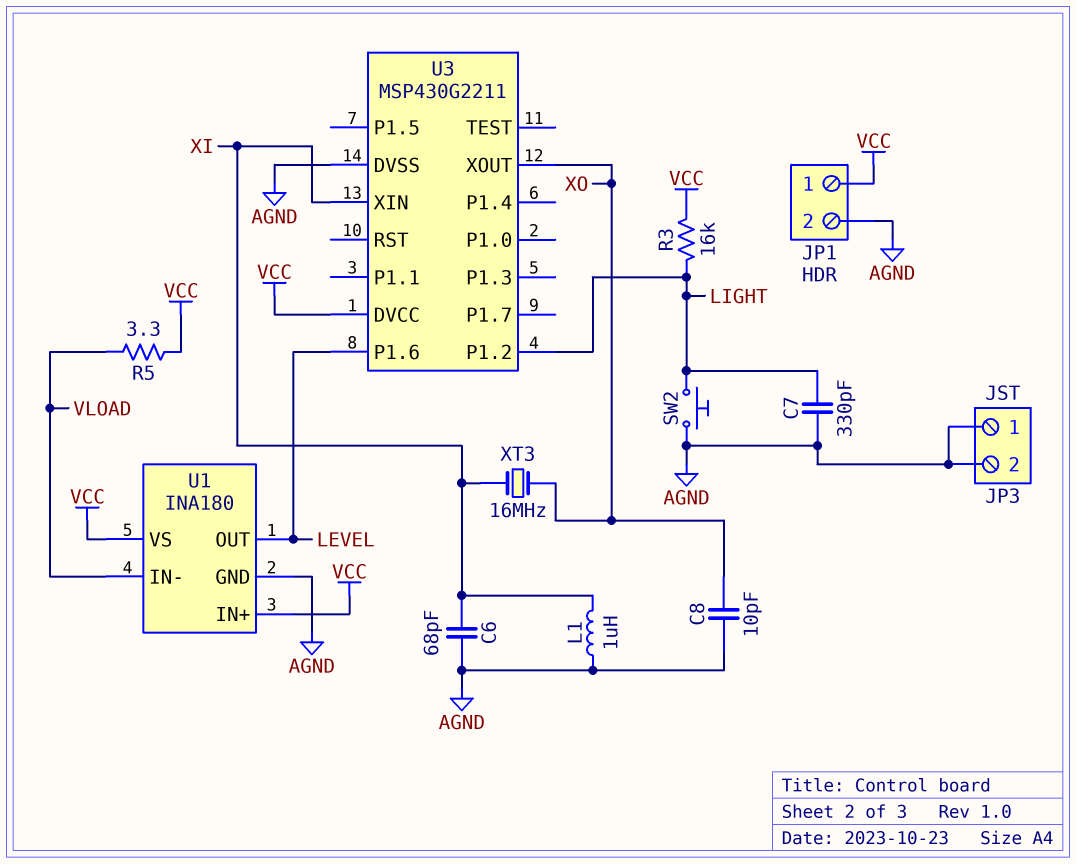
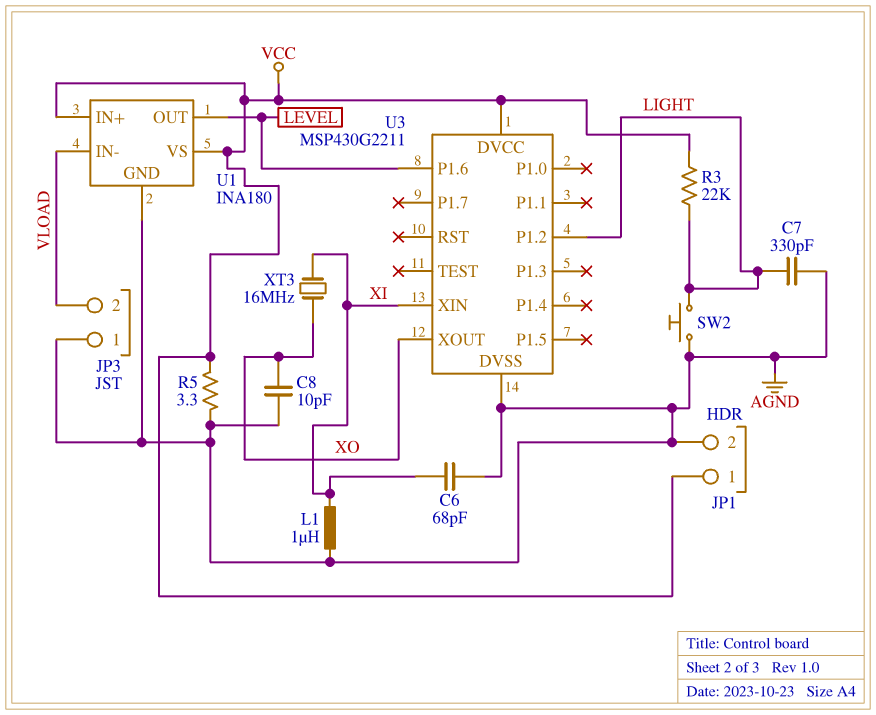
JP3 pin 2: AGND -> VLOAD
R3: 16k (LIGHT, VCC) -> 22k (LIGHT, VCC)
R5: 3.3 (VCC, VLOAD) -> 3.3 (AGND, VCC)

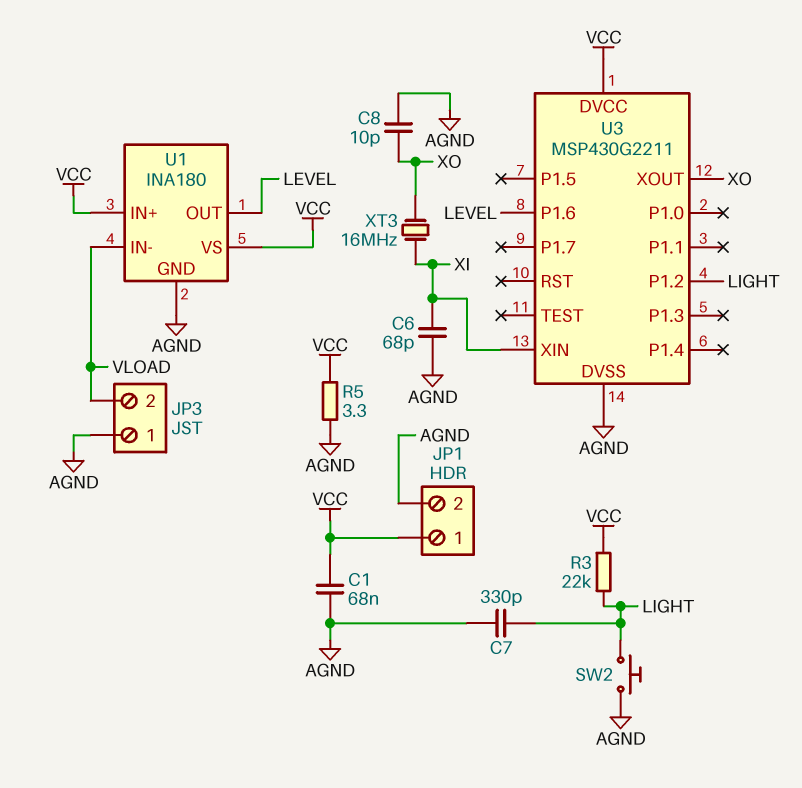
C1: none -> 68nF (AGND, VCC)
L1: 1uH (AGND, XI) -> none

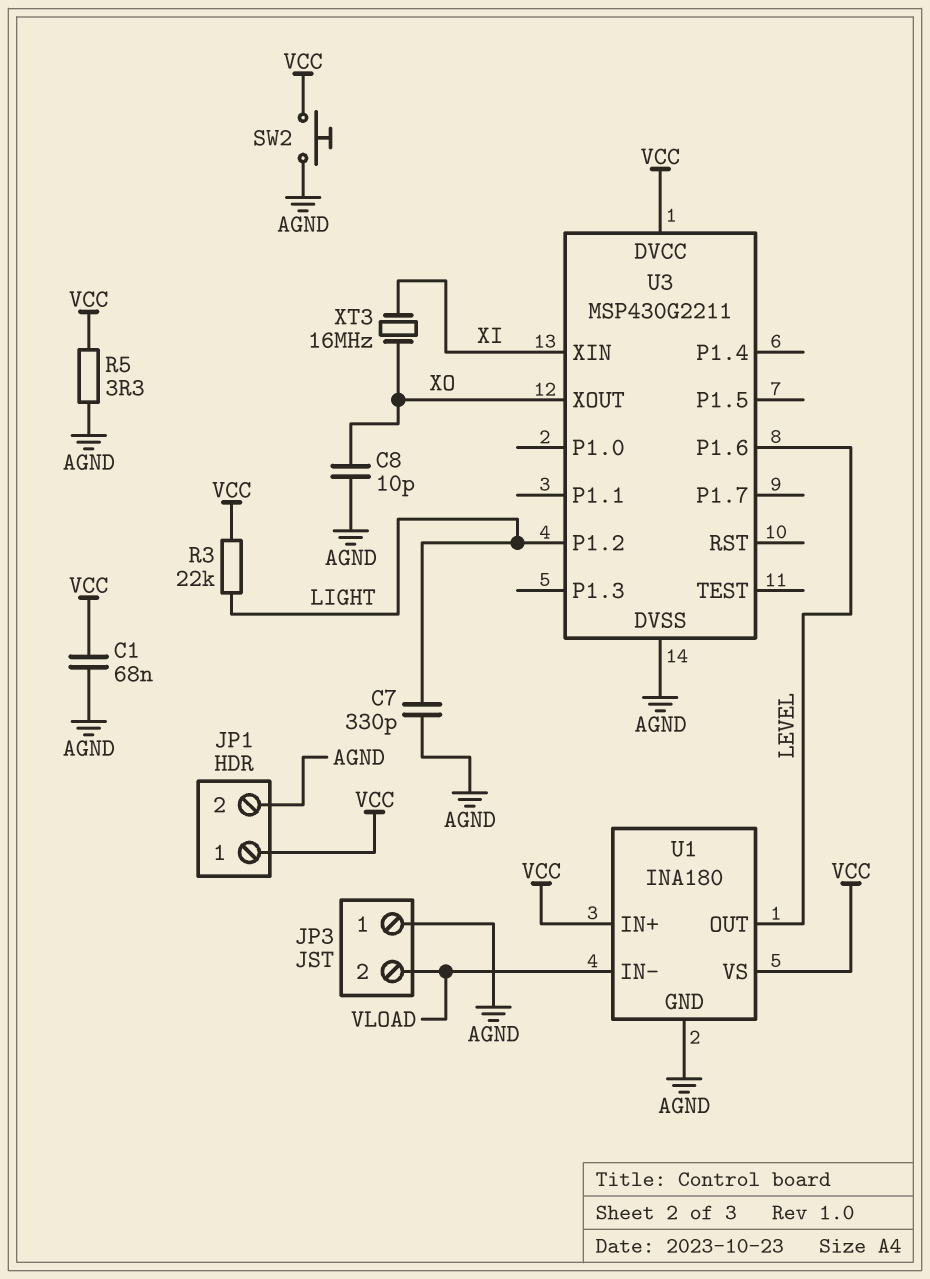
C6: 68pF (AGND, XI) -> none
SW2: button (AGND, LIGHT) -> button (AGND, VCC)

